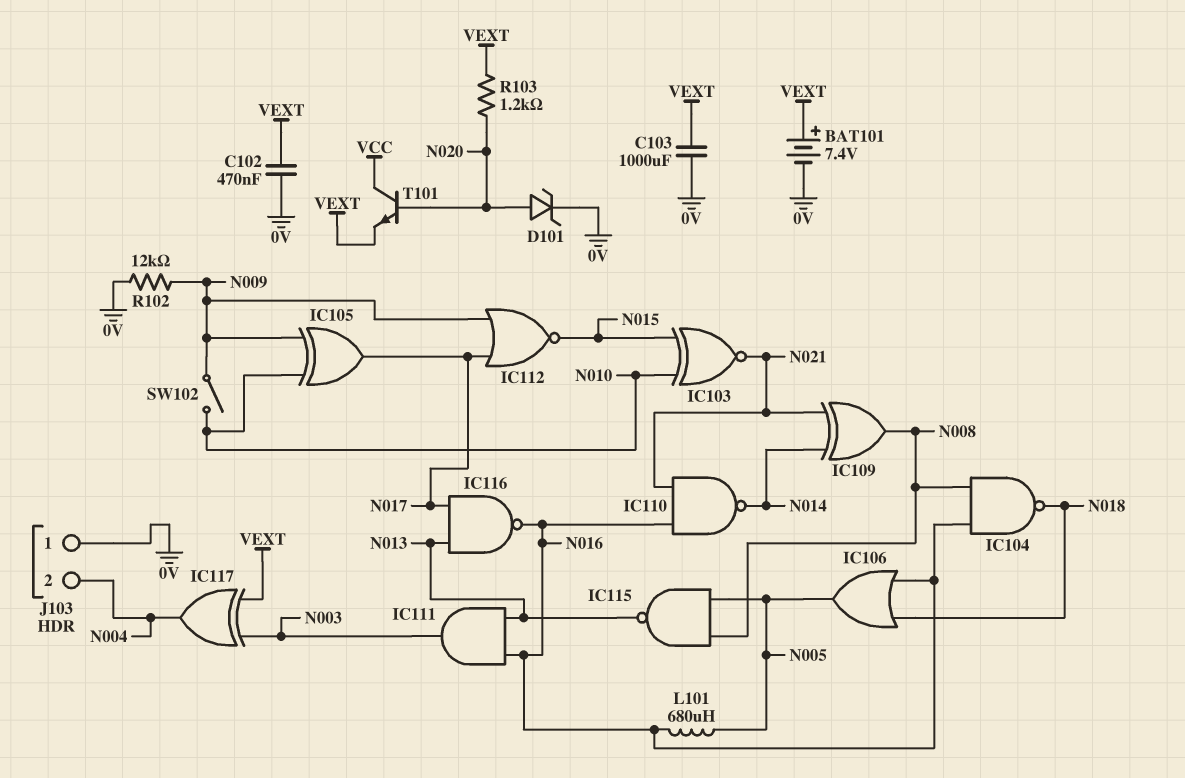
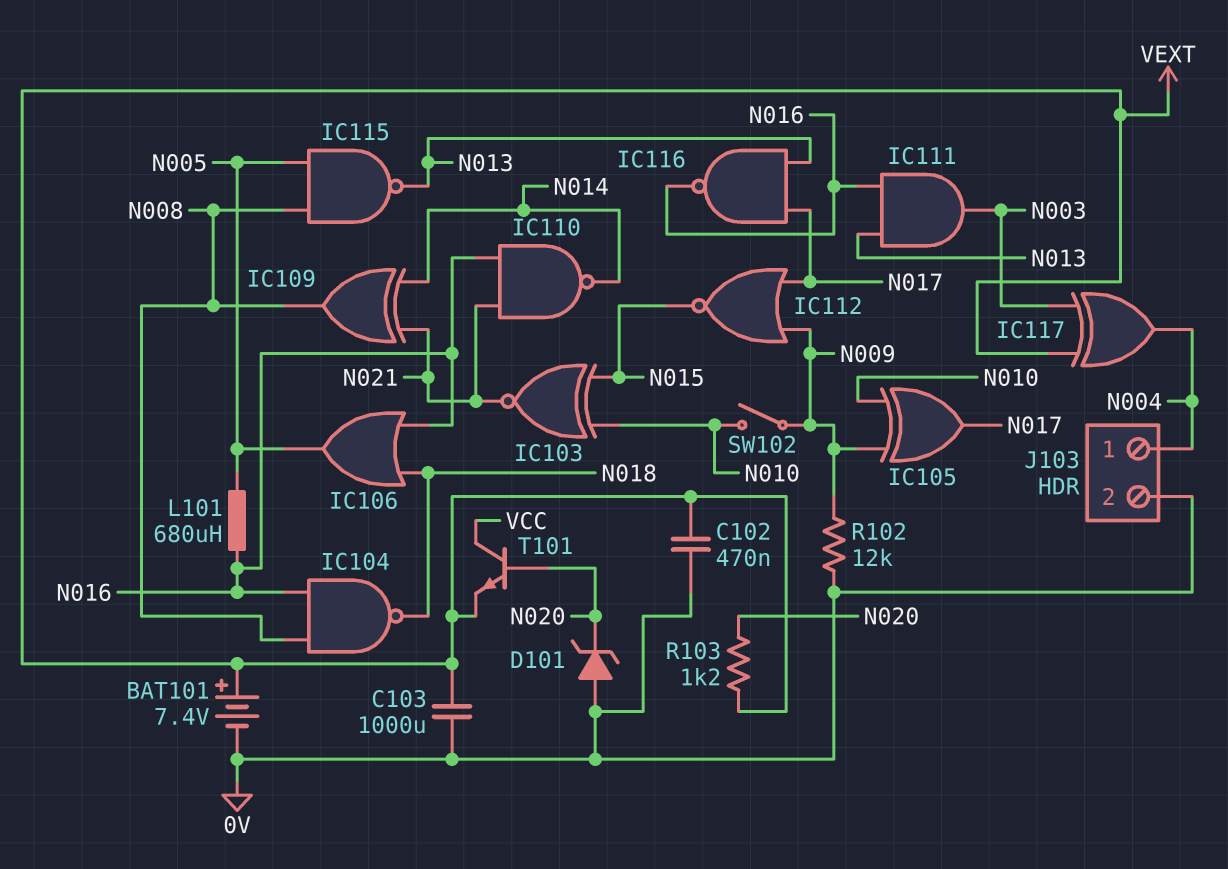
D101: zener (A N020, K 0V) -> zener (A 0V, K N020)
J103 pin 1: 0V -> N004
J103 pin 2: N004 -> 0V

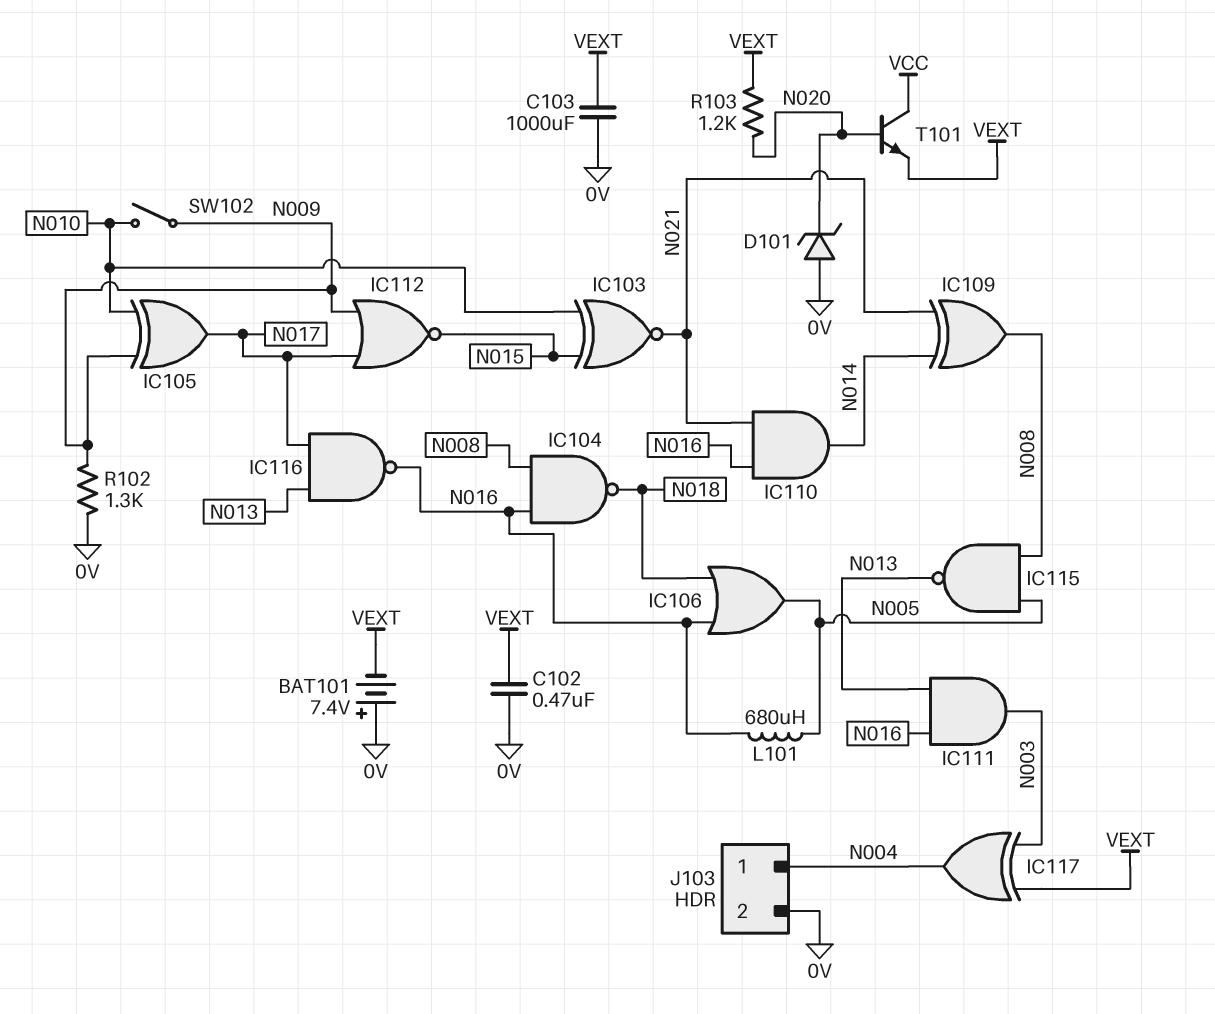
BAT101: 7.4V (plus VEXT, minus 0V) -> 7.4V (plus 0V, minus VEXT)
IC110: NAND (in N016, in N021, out N014) -> AND (in N016, in N021, out N014)
R102: 12k (0V, N009) -> 1.3k (0V, N009)

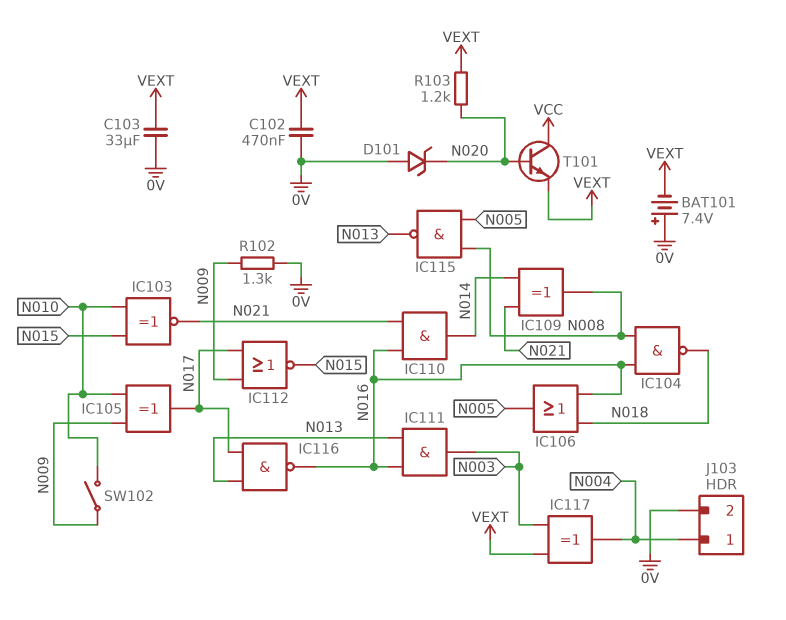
C103: 1000uF (0V, VEXT) -> 33uF (0V, VEXT)
L101: 680uH (N005, N016) -> none

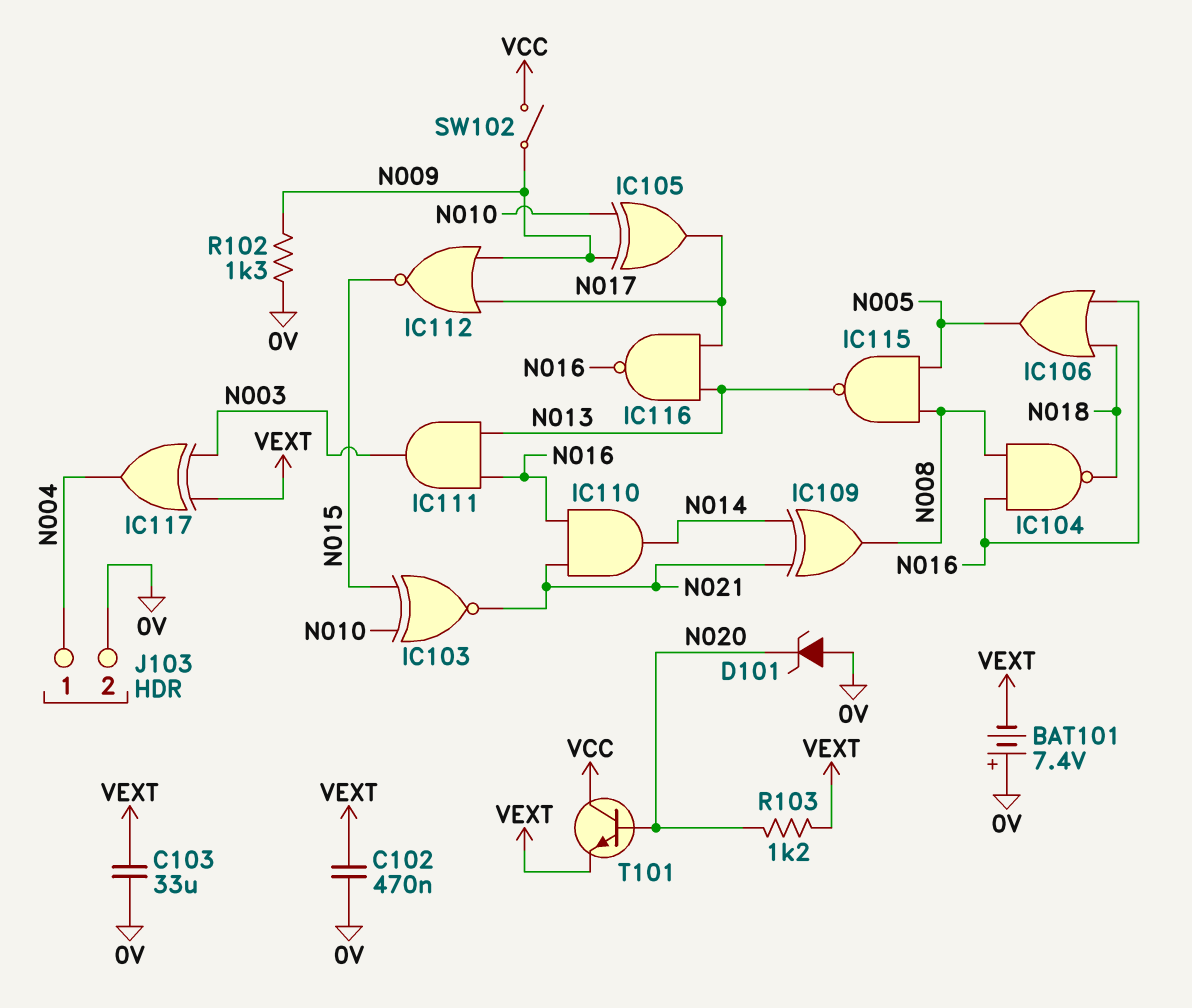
SW102: switch (N009, N010) -> switch (N009, VCC)

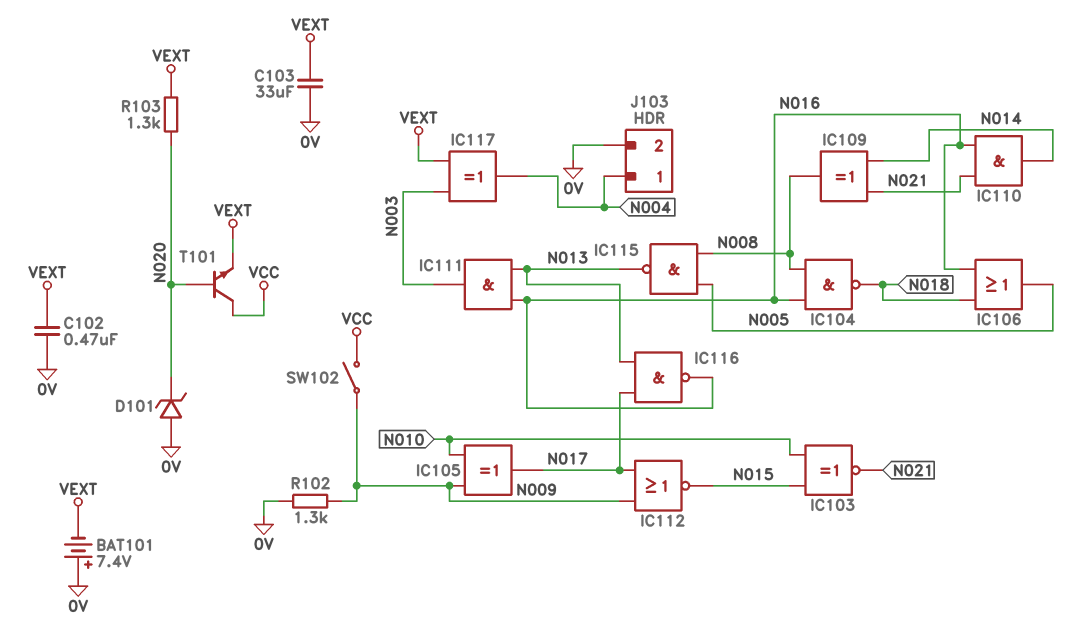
R103: 1.2k (N020, VEXT) -> 1.3k (N020, VEXT)

